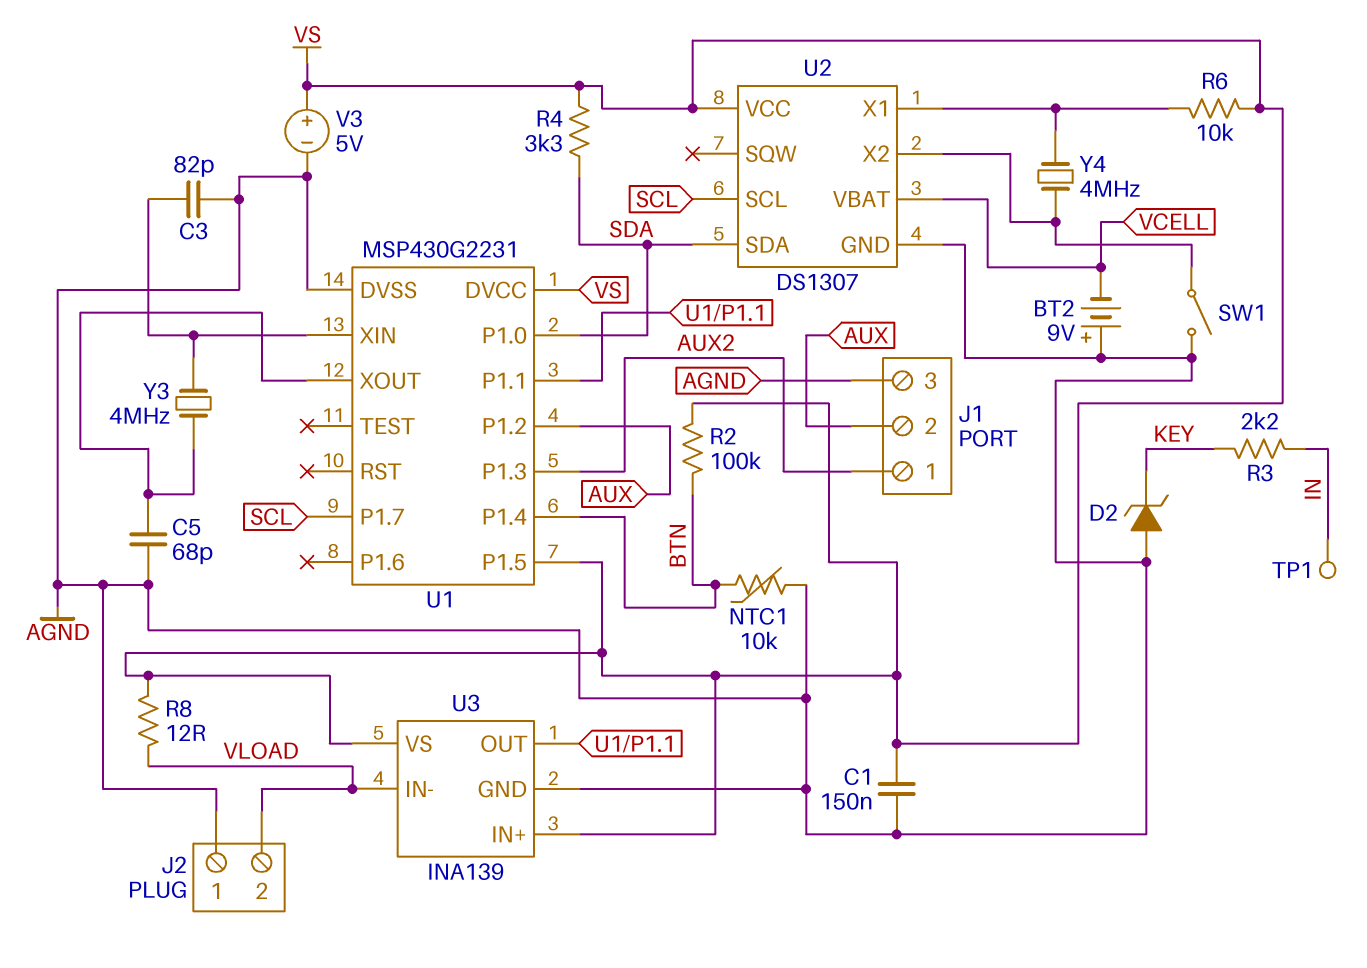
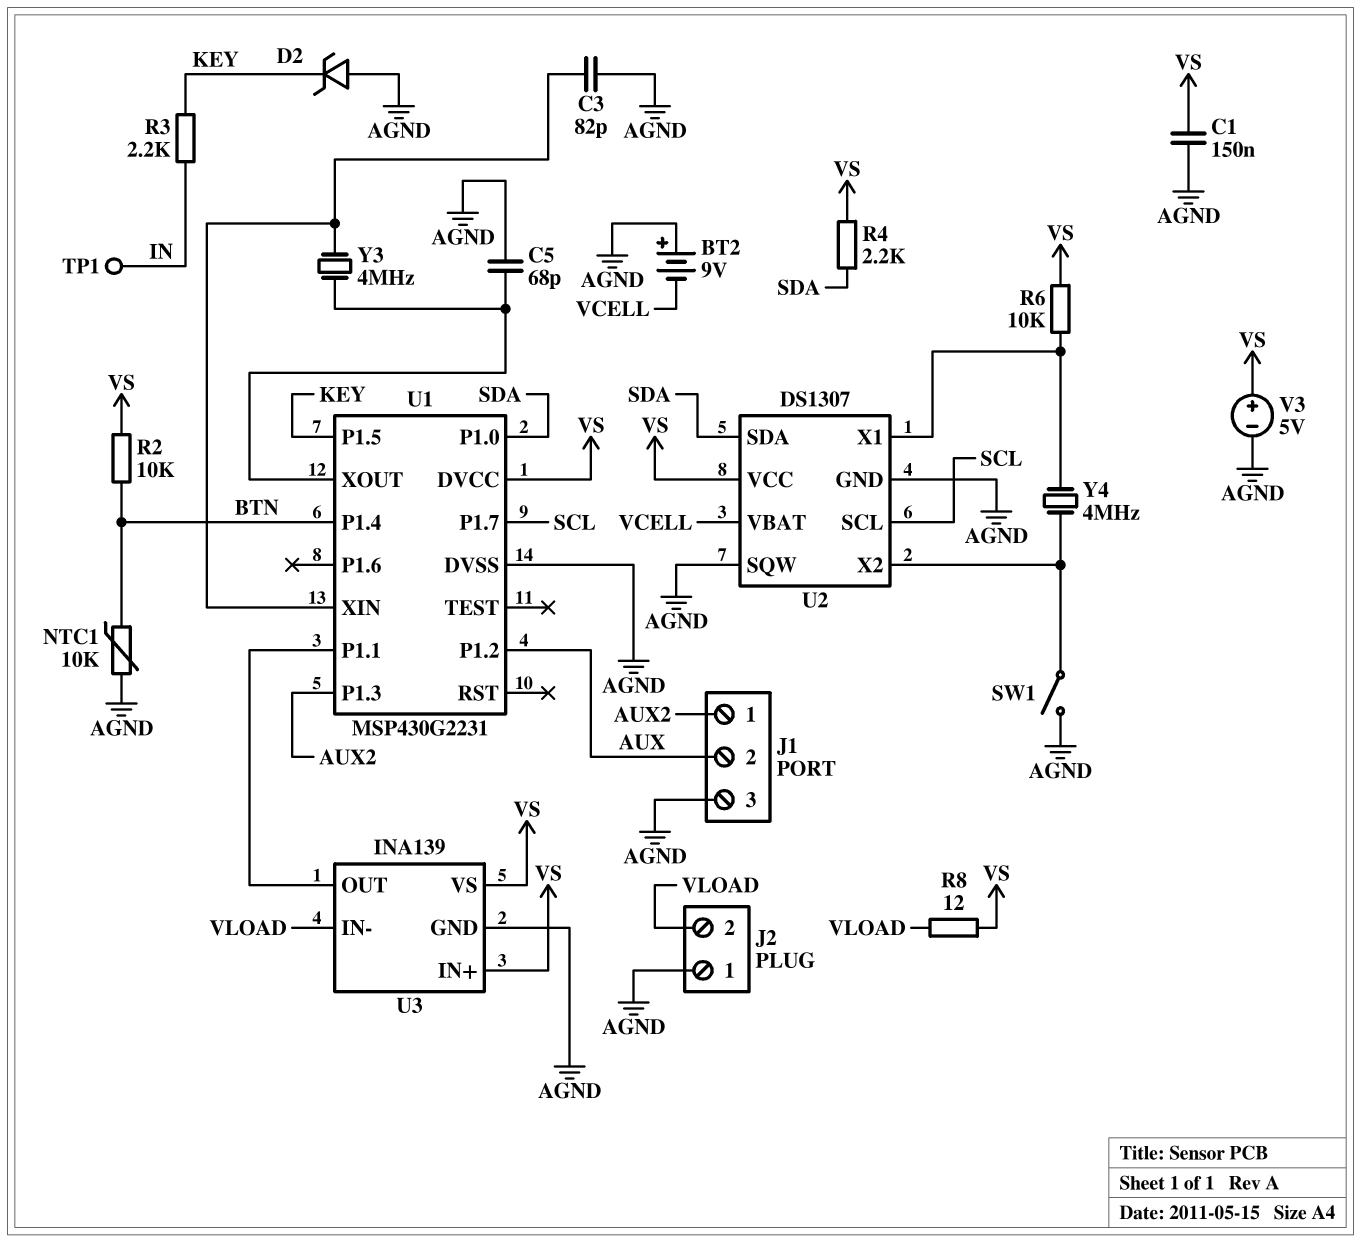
R2: 100k (BTN, VS) -> 10k (BTN, VS)
R4: 3.3k (SDA, VS) -> 2.2k (SDA, VS)
U1 pin P1.5: VS -> KEY
U2 pin SQW: none -> AGND

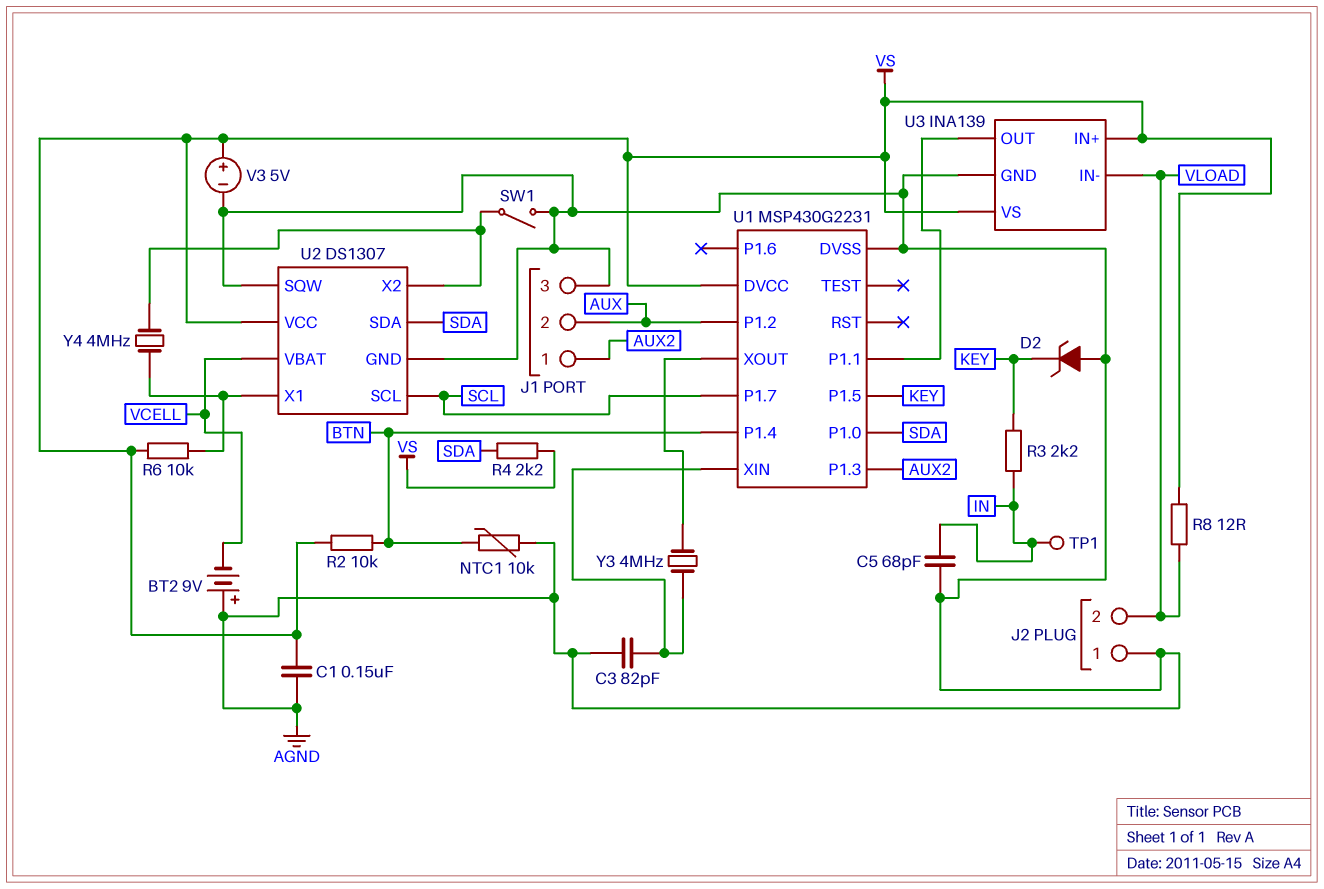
C5: 68pF (AGND, U1/XOUT) -> 68pF (AGND, IN)

